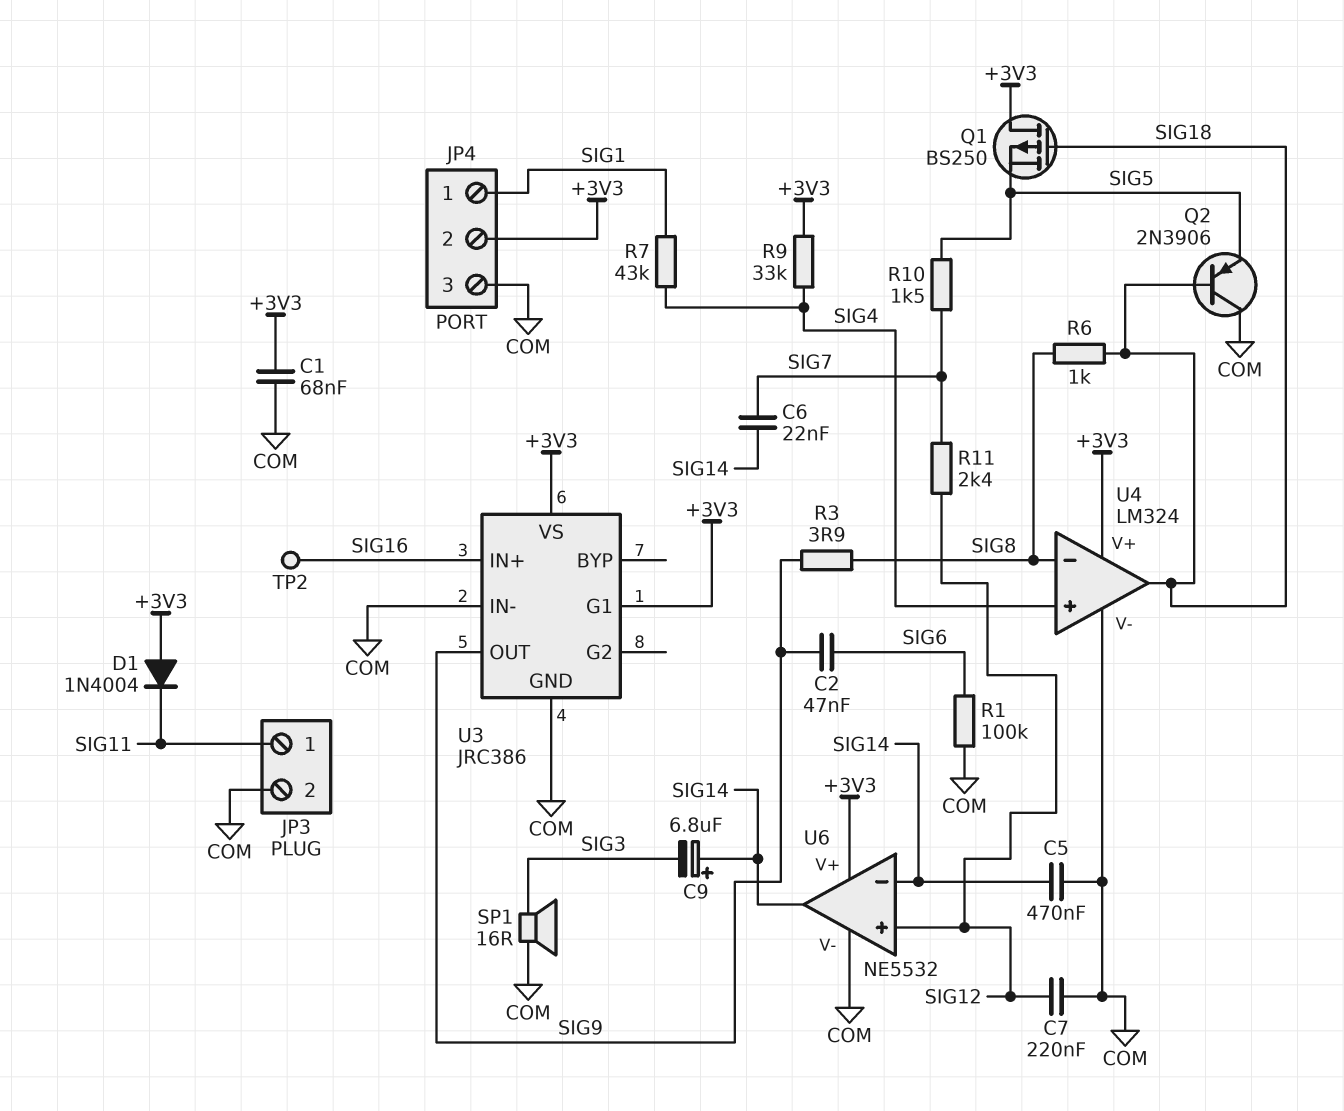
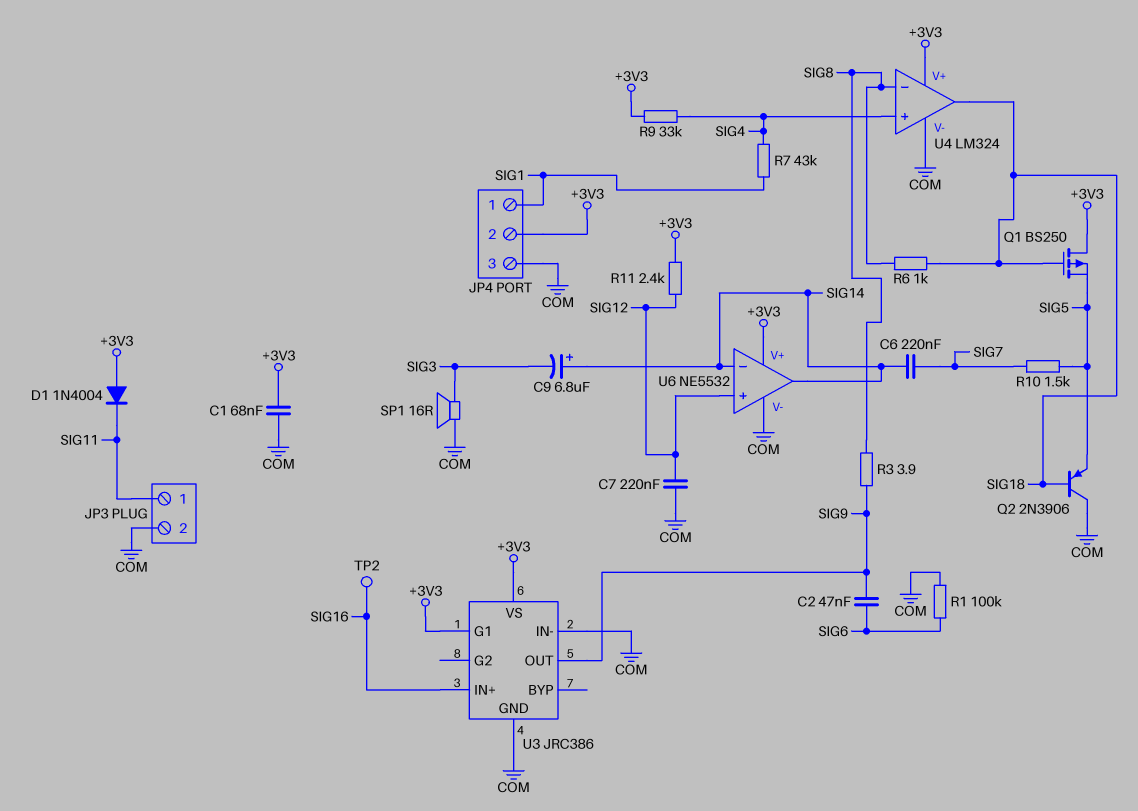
C5: 470nF (COM, SIG14) -> none
C6: 22nF (SIG7, SIG14) -> 220nF (SIG7, SIG14)
R11: 2.4k (SIG7, SIG12) -> 2.4k (+3V3, SIG12)

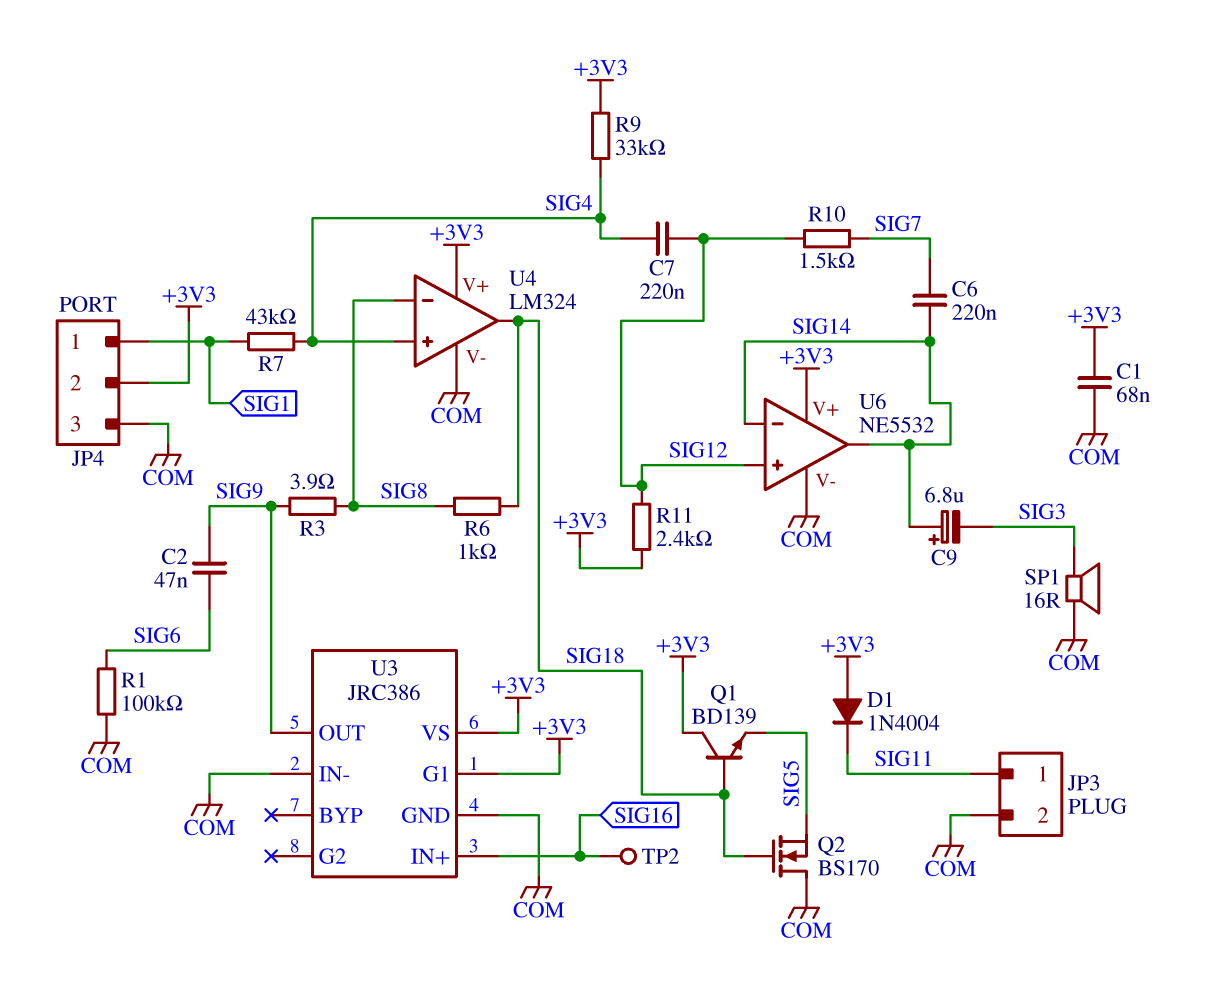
C7: 220nF (COM, SIG12) -> 220nF (SIG4, SIG12)
Q1: PMOS BS250 (G SIG18, D +3V3, S SIG5) -> NPN BD139 (B SIG18, C +3V3, E SIG5)
Q2: PNP 2N3906 (B SIG18, C COM, E SIG5) -> NMOS BS170 (G SIG18, D COM, S SIG5)
R10: 1.5k (SIG5, SIG7) -> 1.5k (SIG7, SIG12)

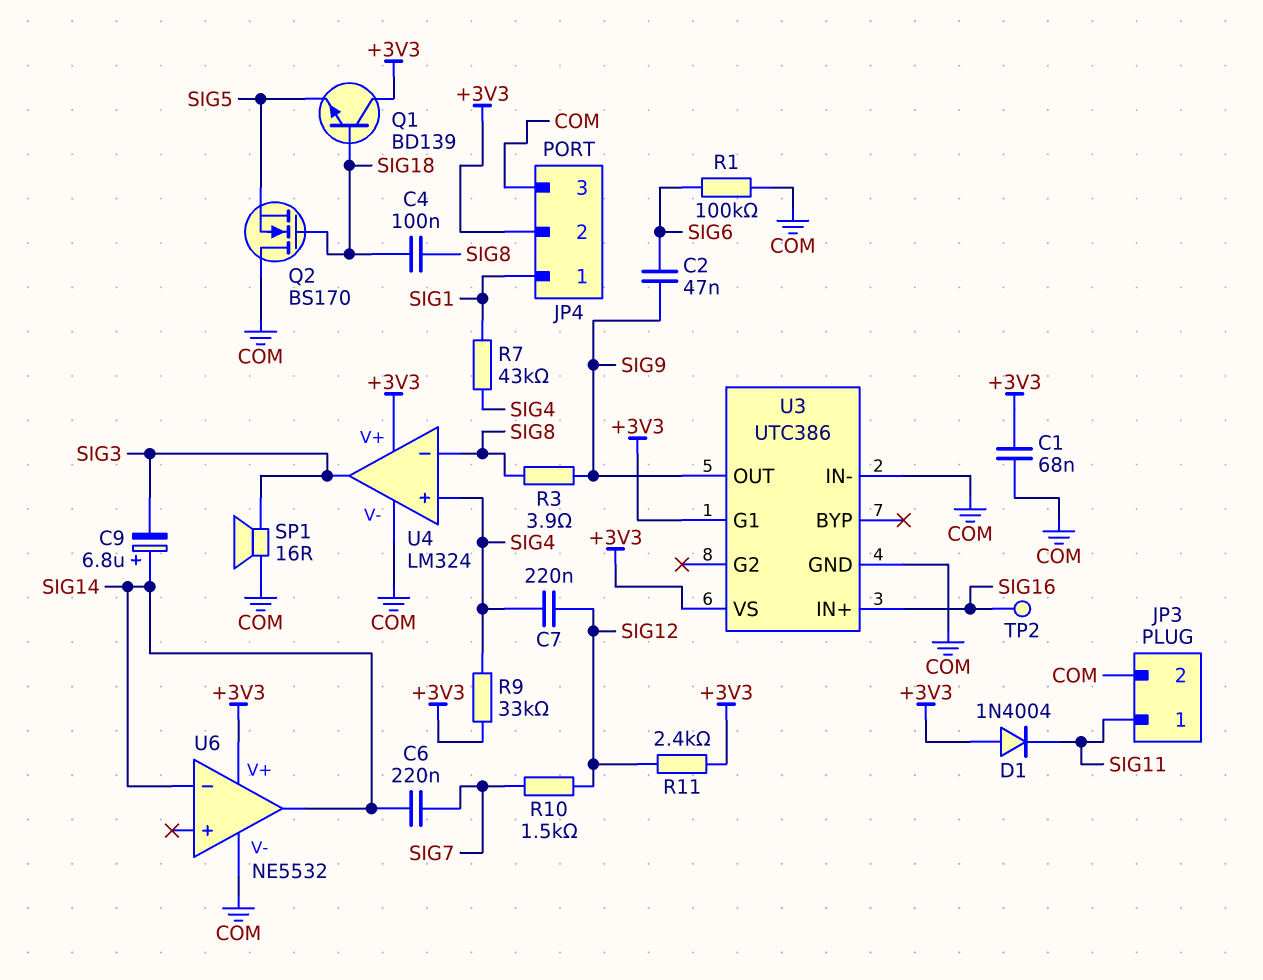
C4: none -> 100nF (SIG8, SIG18)
R6: 1k (SIG8, SIG18) -> none
U3: JRC386 -> UTC386
U4 pin out: SIG18 -> SIG3
U6 pin in+: SIG12 -> none

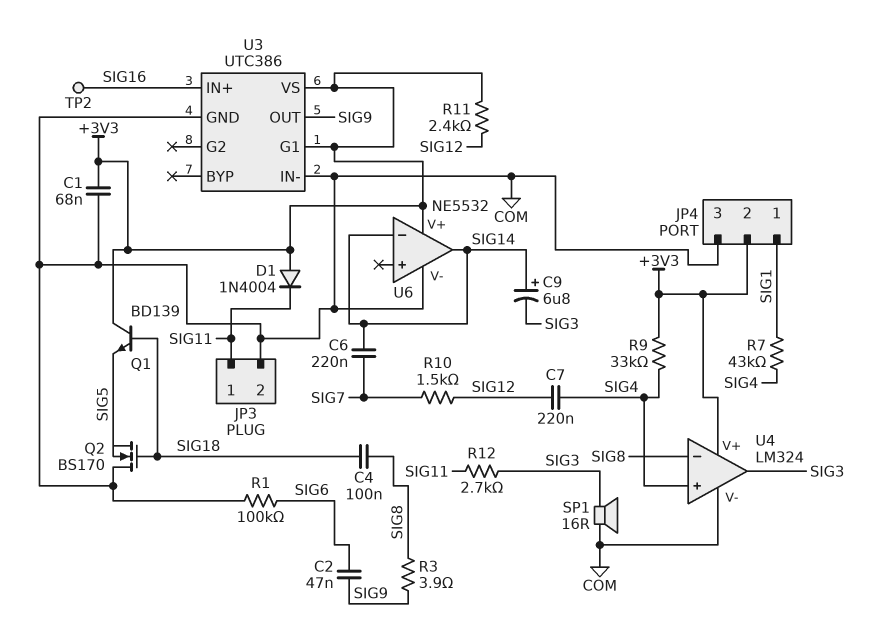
R12: none -> 2.7k (SIG3, SIG11)

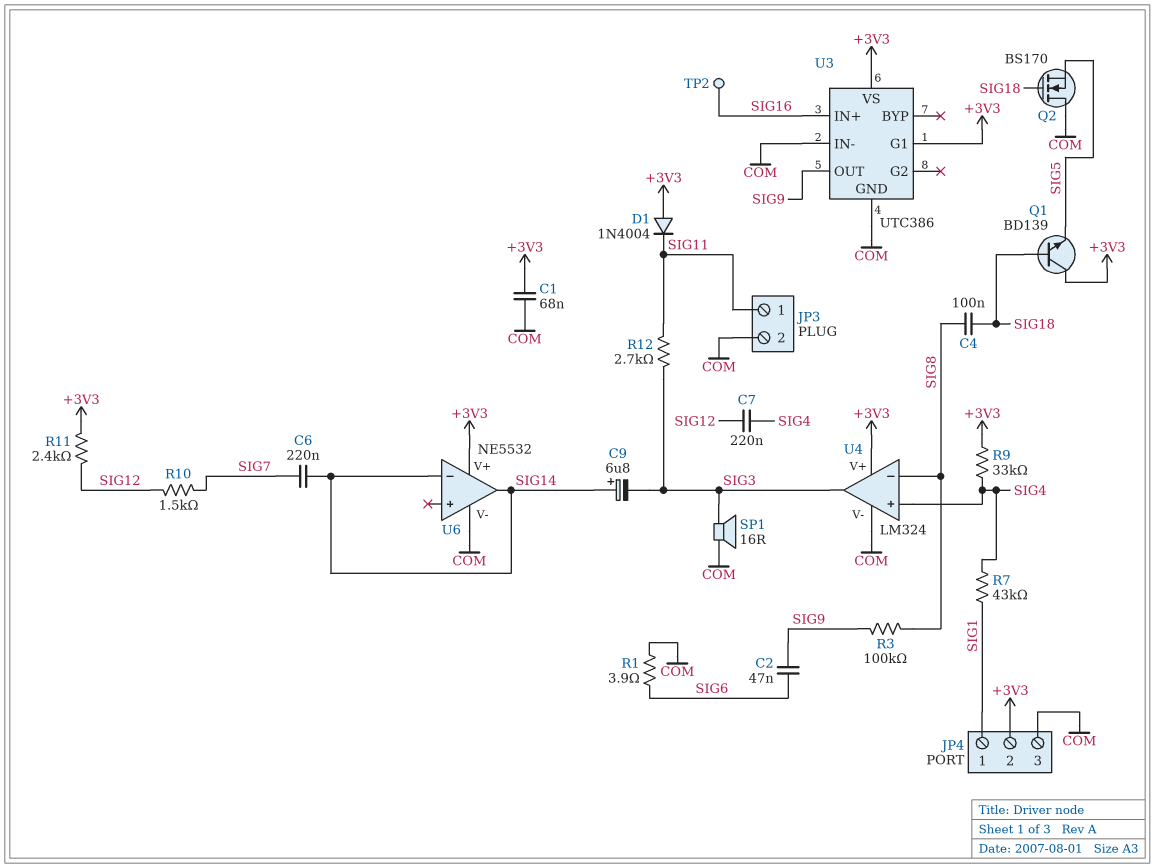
R1: 100k (COM, SIG6) -> 3.9 (COM, SIG6)
R3: 3.9 (SIG8, SIG9) -> 100k (SIG8, SIG9)

